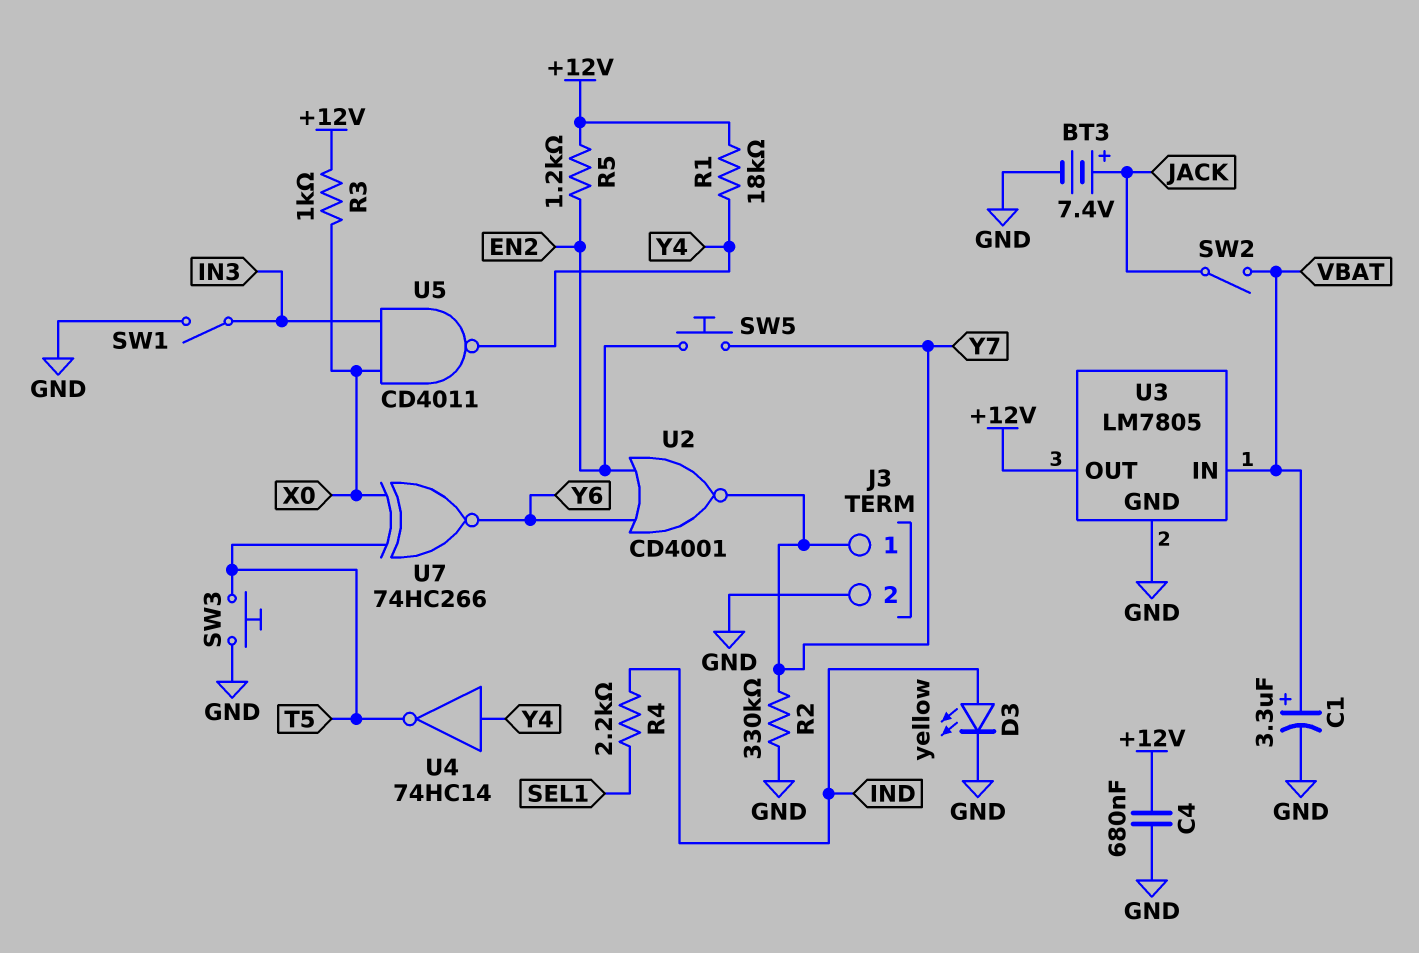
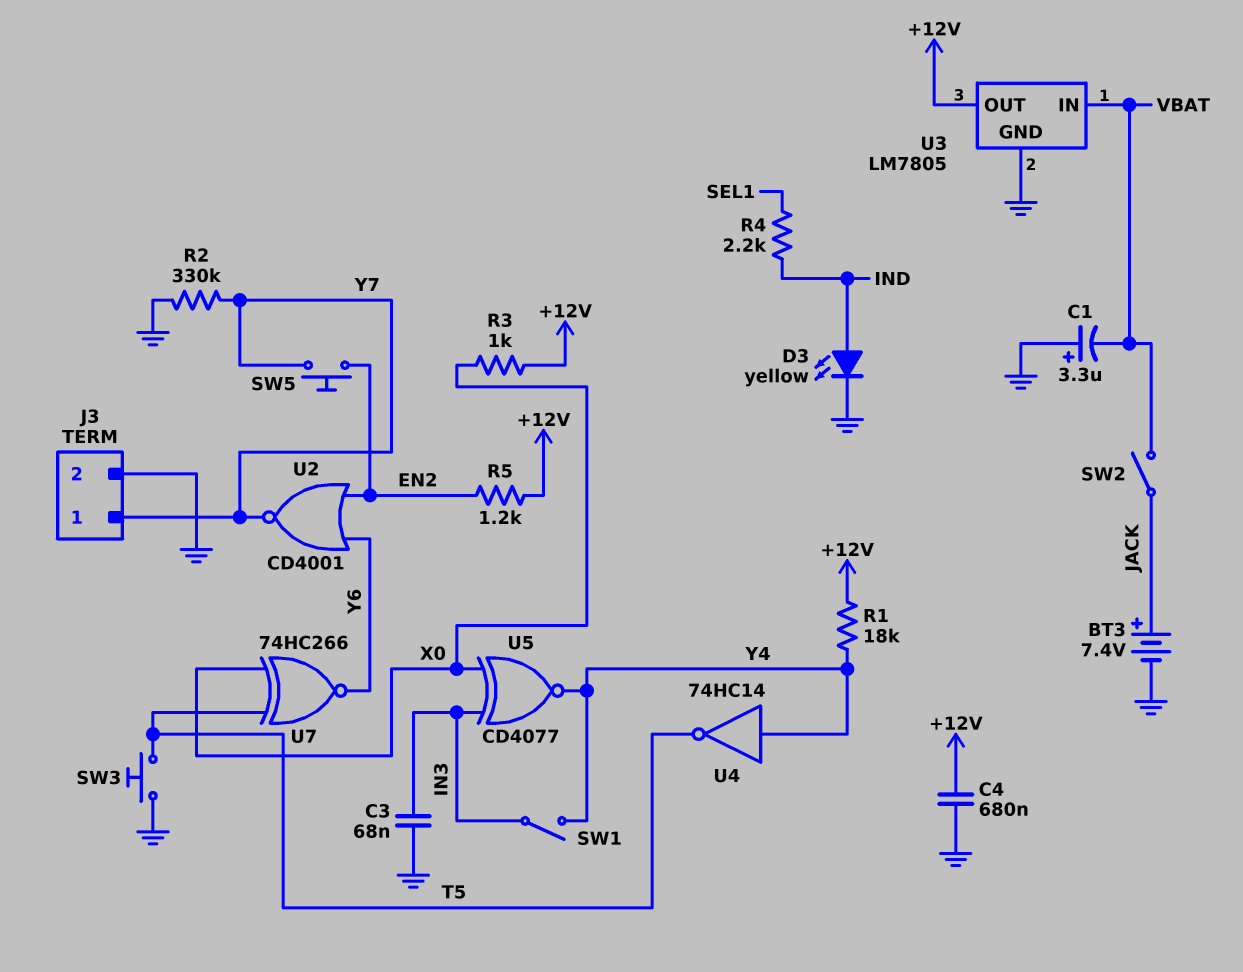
C1: 3.3uF (plus VBAT, minus GND) -> 3.3uF (plus GND, minus VBAT)
C3: none -> 68nF (GND, IN3)
SW1: switch (GND, IN3) -> switch (IN3, Y4)
U5: NAND CD4011 (in IN3, in X0, out Y4) -> XNOR CD4077 (in IN3, in X0, out Y4)

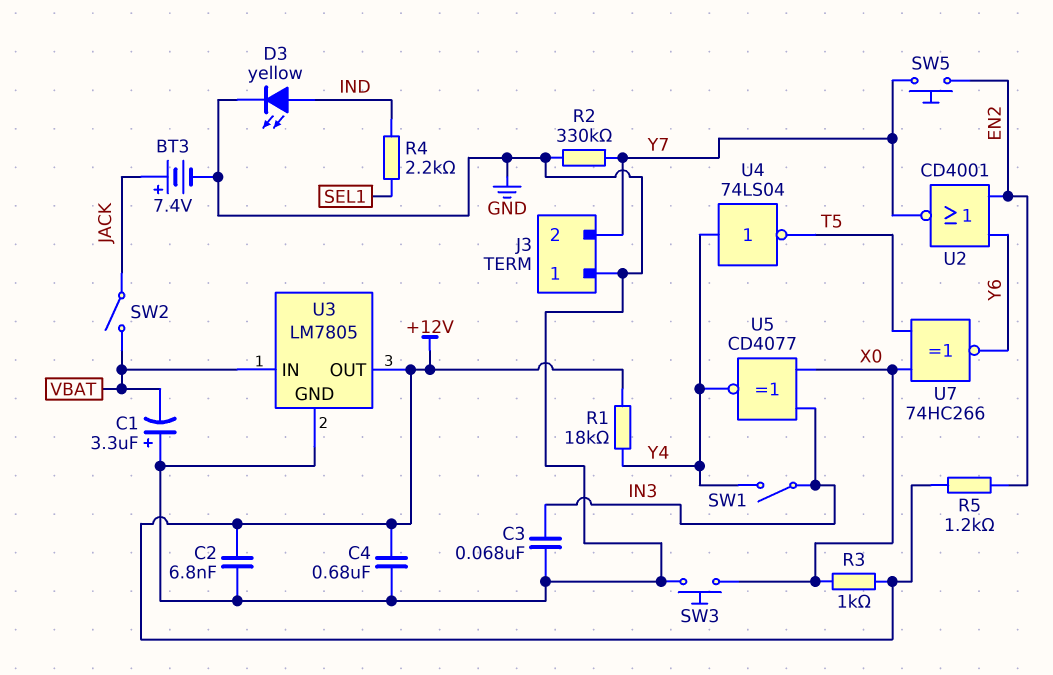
C2: none -> 6.8nF (+12V, GND)
J3 pin 1: Y7 -> GND
J3 pin 2: GND -> Y7
SW3: button (GND, T5) -> button (GND, X0)
U4: NOT 74HC14 (in Y4, out T5) -> NOT 74LS04 (in Y4, out T5)

